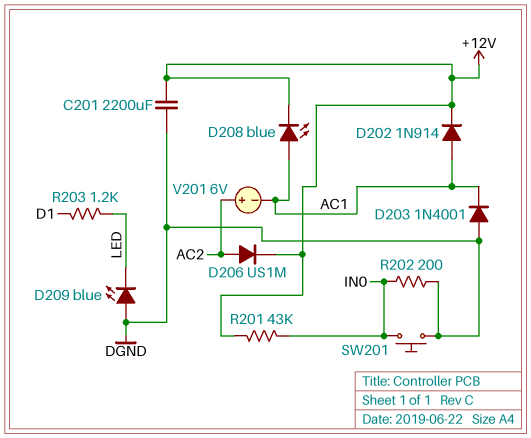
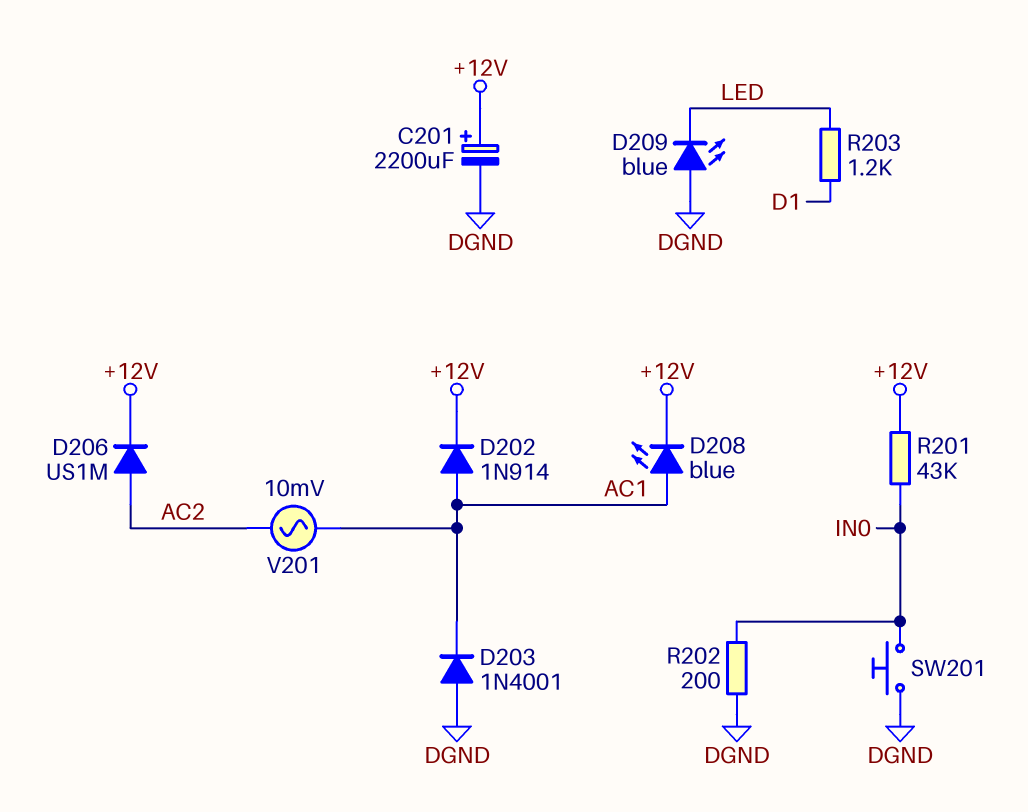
C201: 2200uF (+12V, DGND) -> 2200uF (plus +12V, minus DGND)
V201: 6V (plus AC2, minus AC1) -> AC 10mV (AC1, AC2)

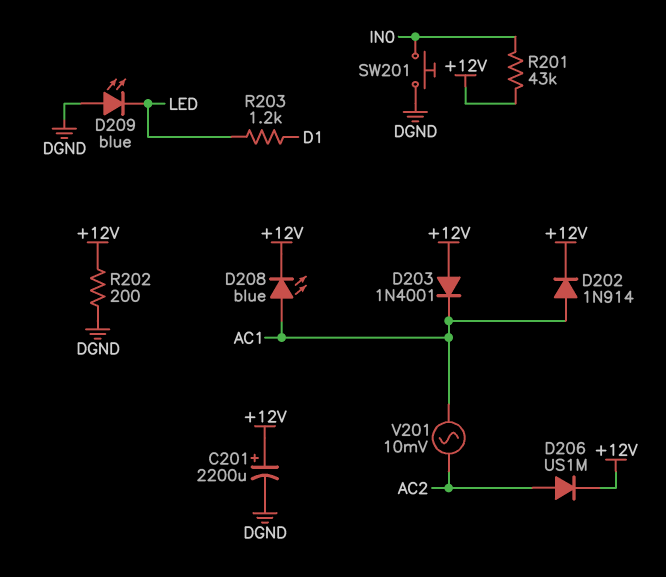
D203: diode 1N4001 (A DGND, K AC1) -> diode 1N4001 (A +12V, K AC1)
R202: 200 (DGND, IN0) -> 200 (+12V, DGND)

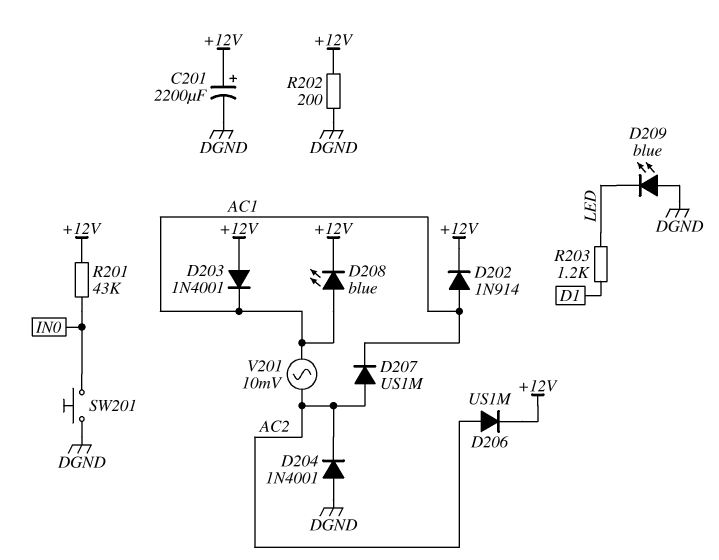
D204: none -> diode 1N4001 (A DGND, K AC2)
D207: none -> diode US1M (A AC2, K AC1)

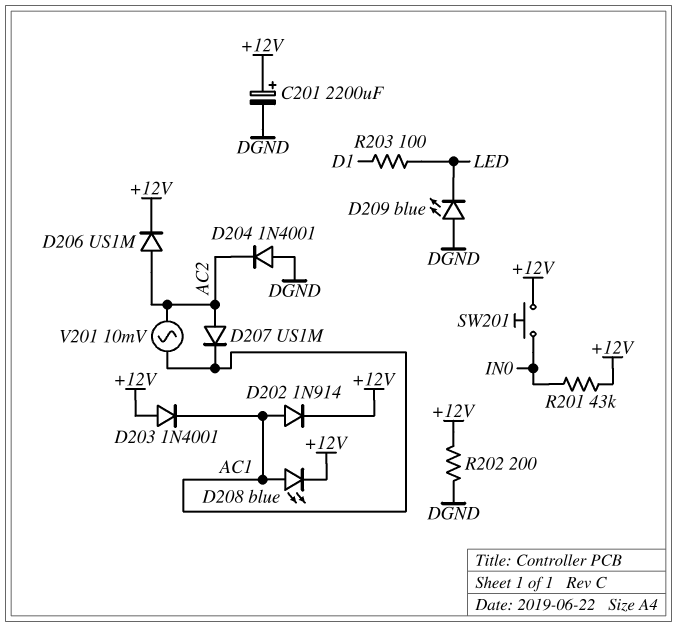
R203: 1.2k (D1, LED) -> 100 (D1, LED)
SW201: button (DGND, IN0) -> button (+12V, IN0)

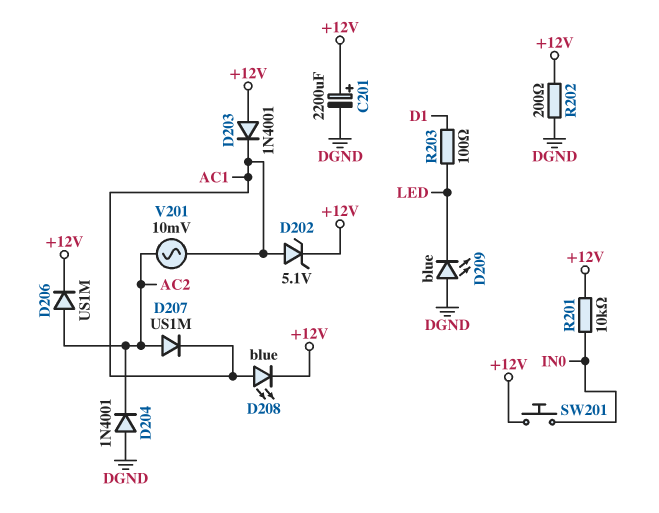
D202: diode 1N914 (A AC1, K +12V) -> zener 5.1V (A AC1, K +12V)
R201: 43k (+12V, IN0) -> 10k (+12V, IN0)

